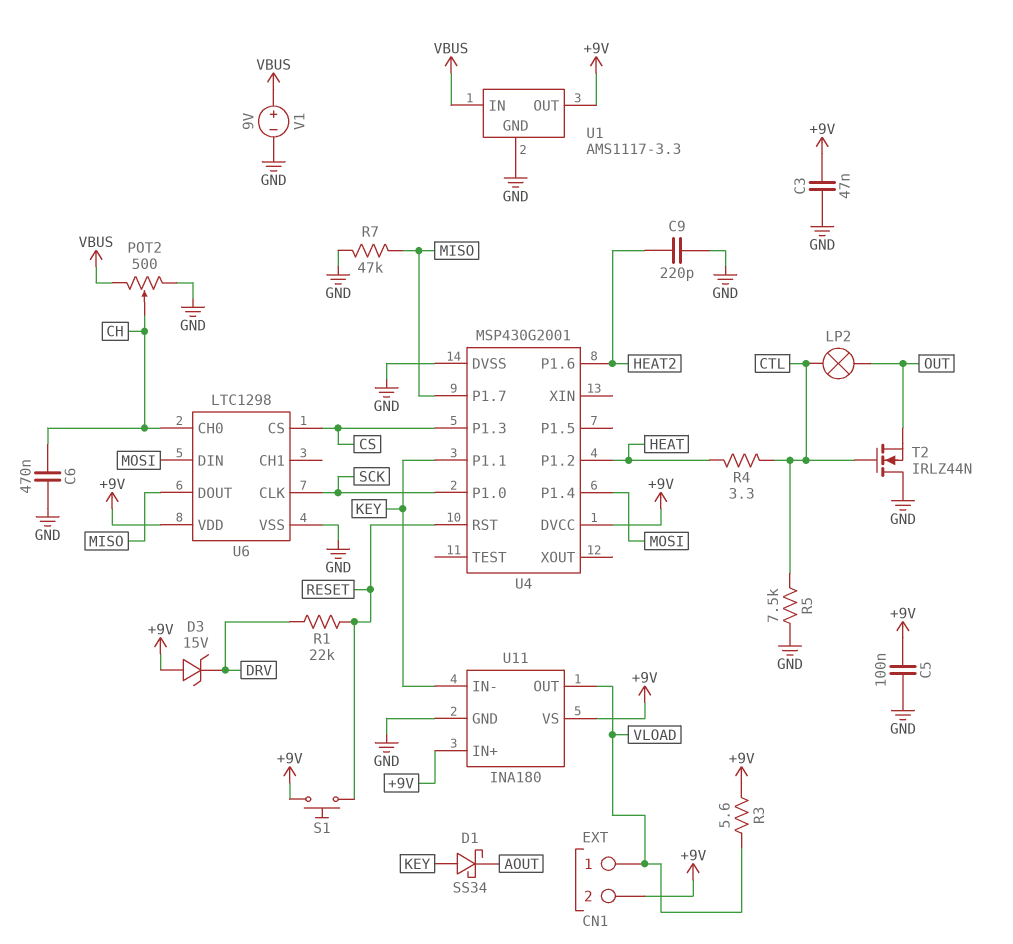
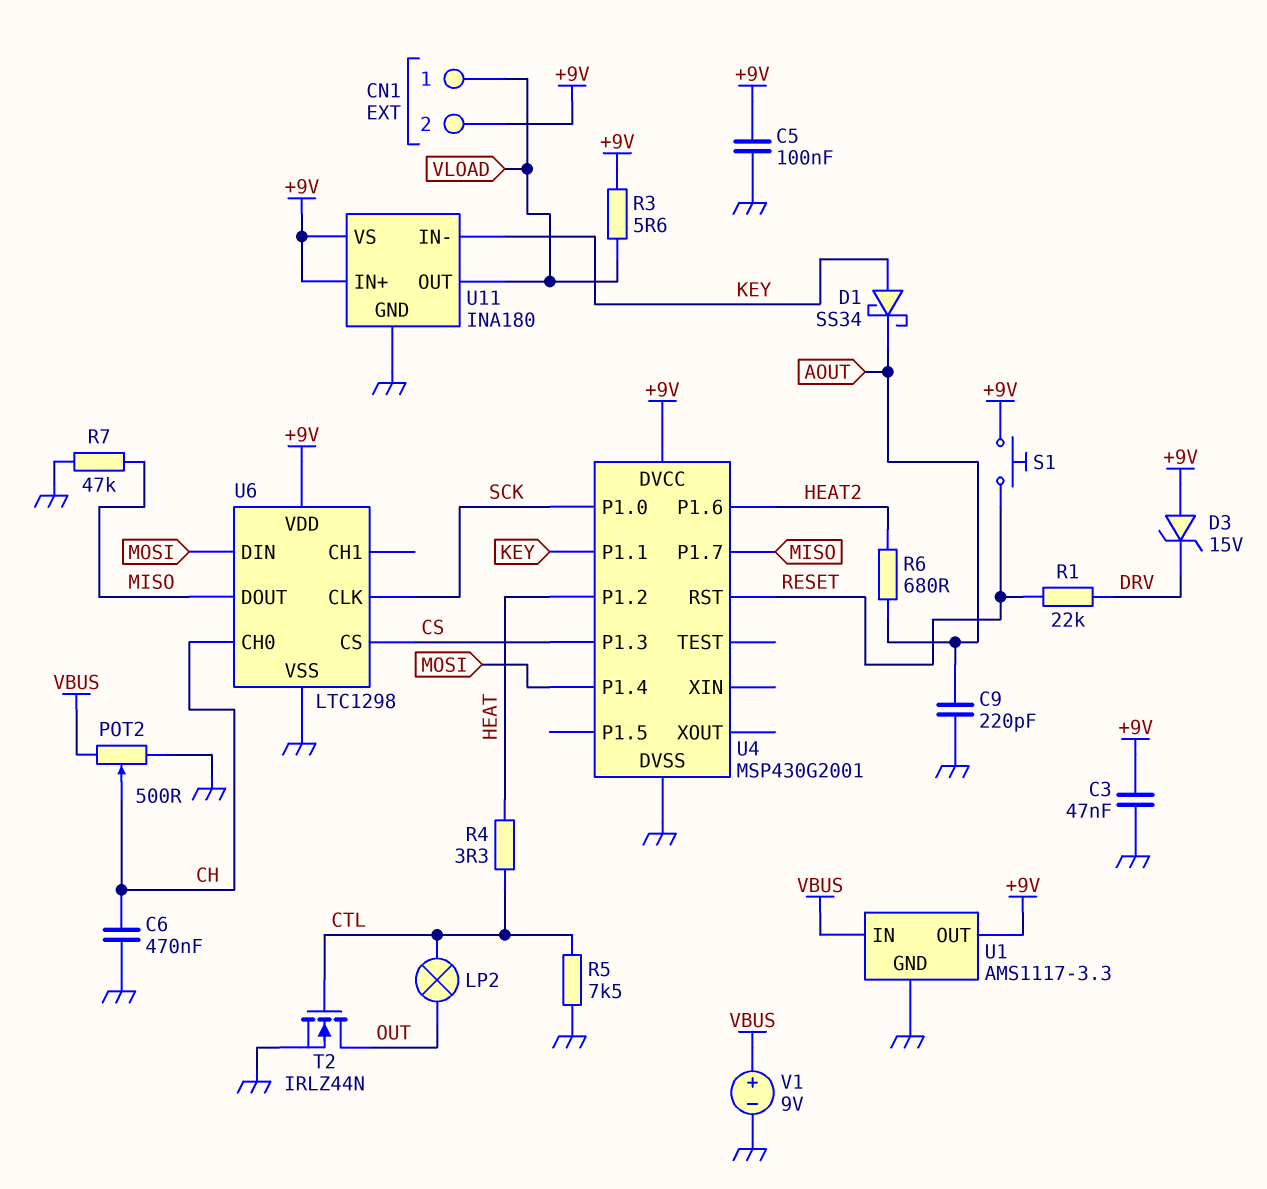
C9: 220pF (GND, HEAT2) -> 220pF (AOUT, GND)
R6: none -> 680 (AOUT, HEAT2)
T2: NMOS IRLZ44N (G CTL, D GND, S OUT) -> NMOS IRLZ44N (G CTL, D OUT, S GND)

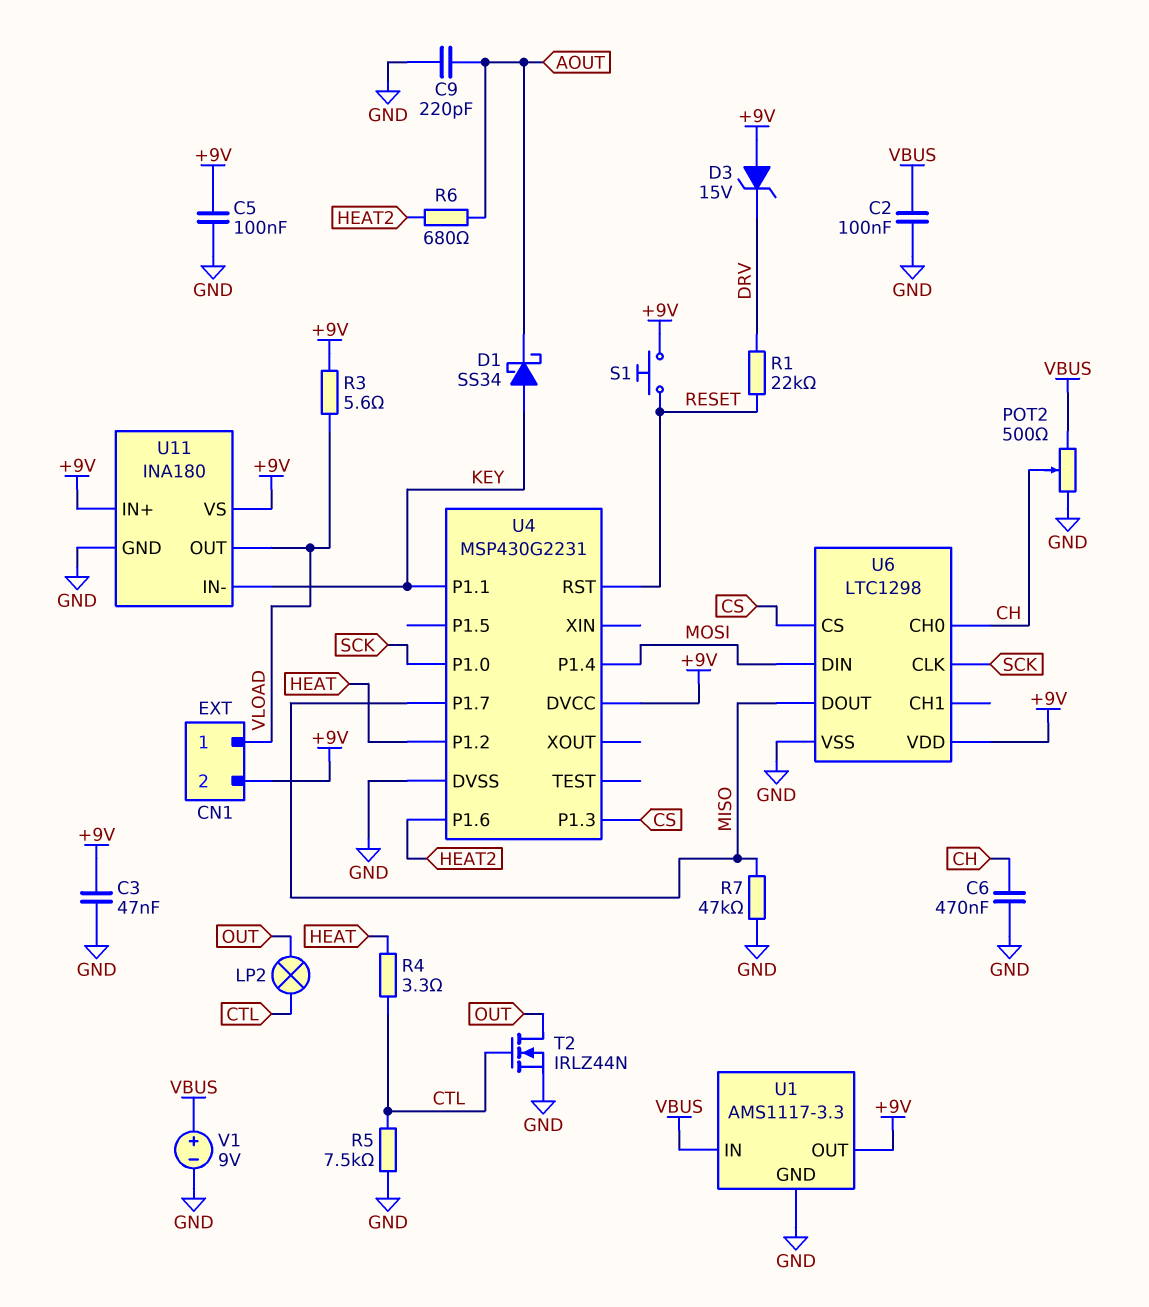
C2: none -> 100nF (GND, VBUS)
U4: MSP430G2001 -> MSP430G2231

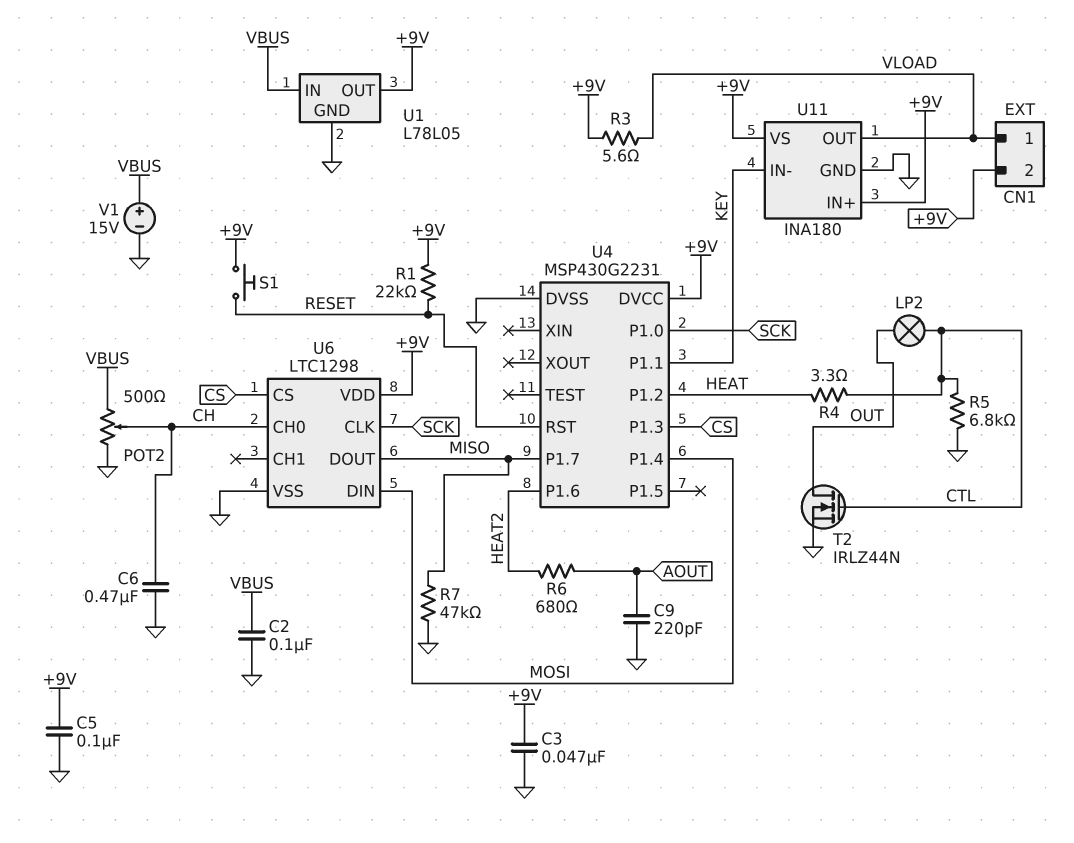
D1: schottky SS34 (A KEY, K AOUT) -> none
D3: zener 15V (A +9V, K DRV) -> none
R1: 22k (DRV, RESET) -> 22k (+9V, RESET)
R5: 7.5k (CTL, GND) -> 6.8k (CTL, GND)
U1: AMS1117-3.3 -> L78L05
V1: 9V (plus VBUS, minus GND) -> 15V (plus VBUS, minus GND)

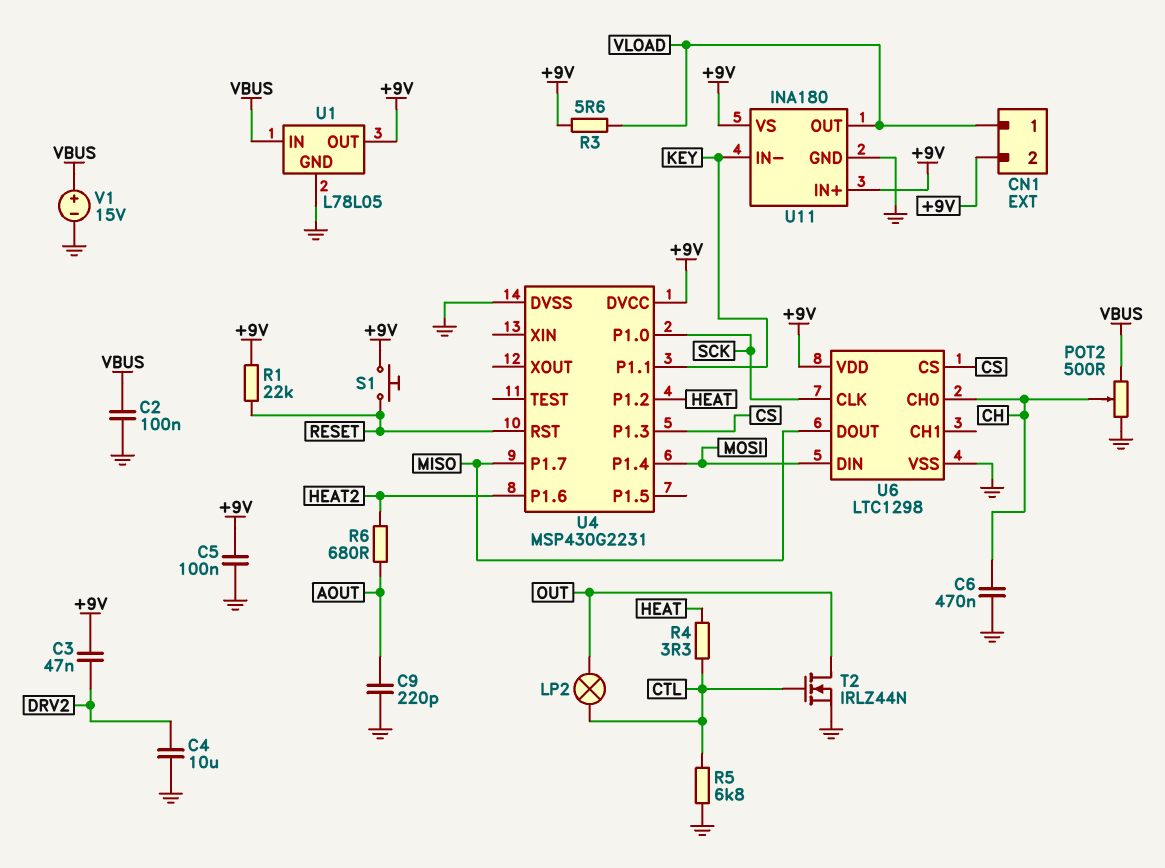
C3: 47nF (+9V, GND) -> 47nF (+9V, DRV2)
C4: none -> 10uF (DRV2, GND)
R7: 47k (GND, MISO) -> none

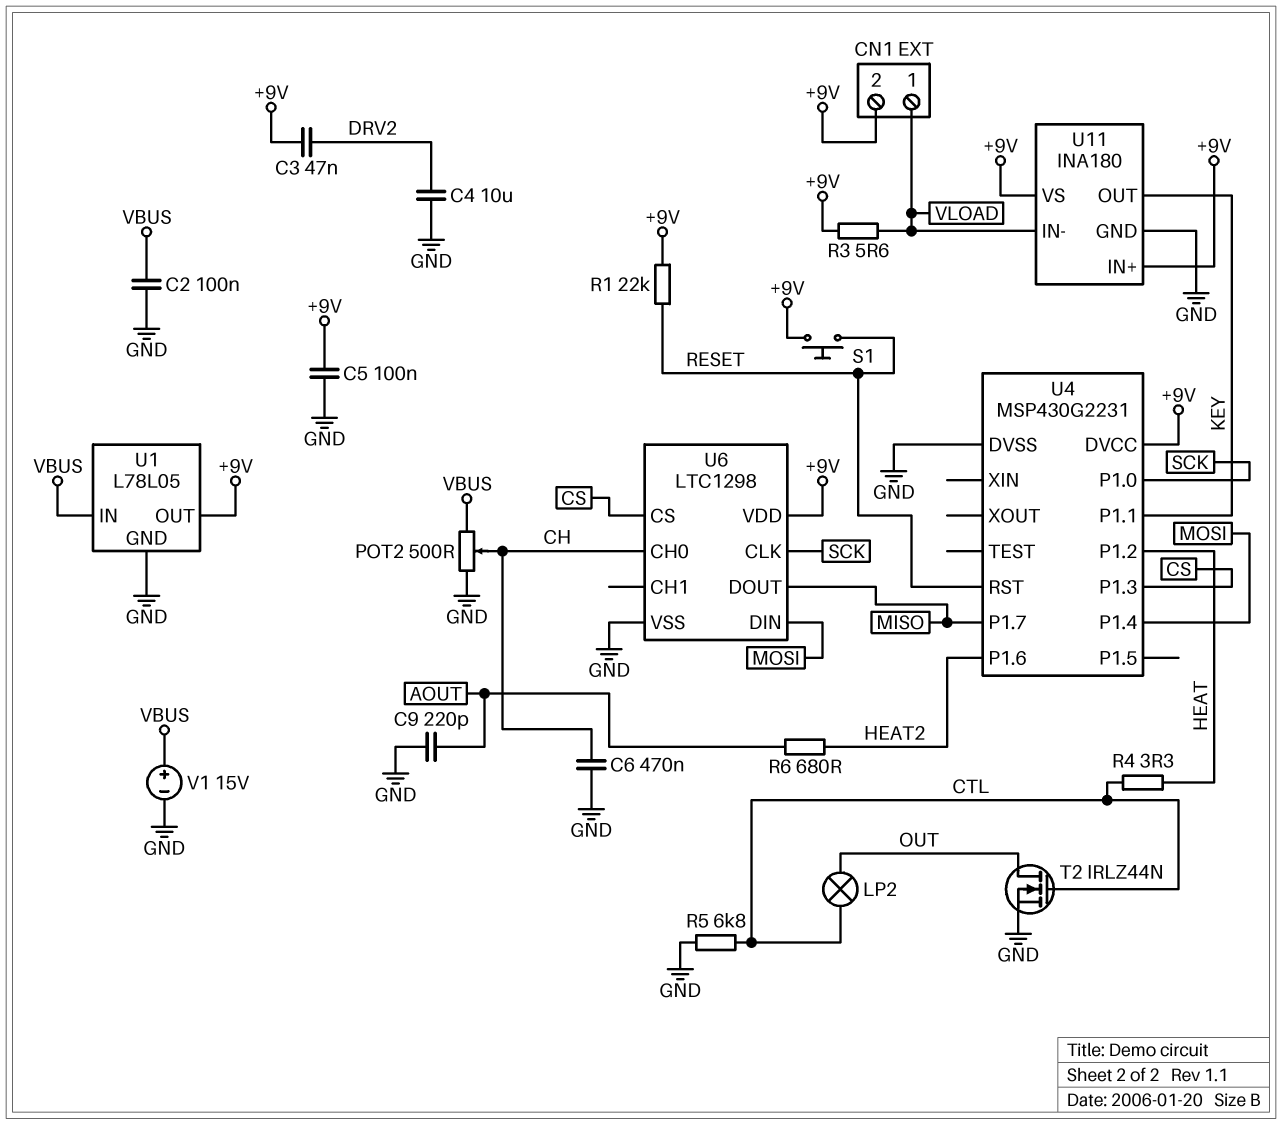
U11 pin IN-: KEY -> VLOAD
U11 pin OUT: VLOAD -> KEY

